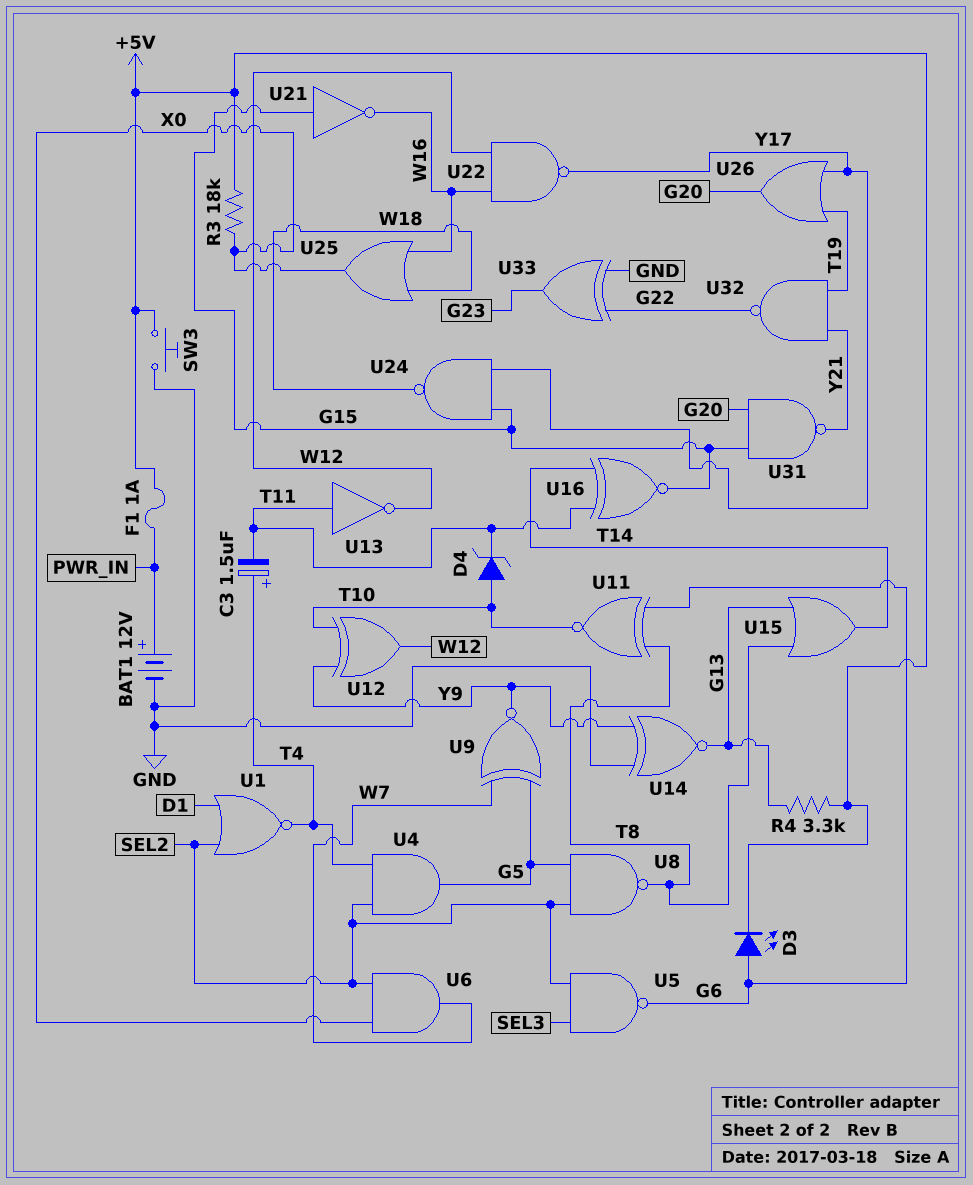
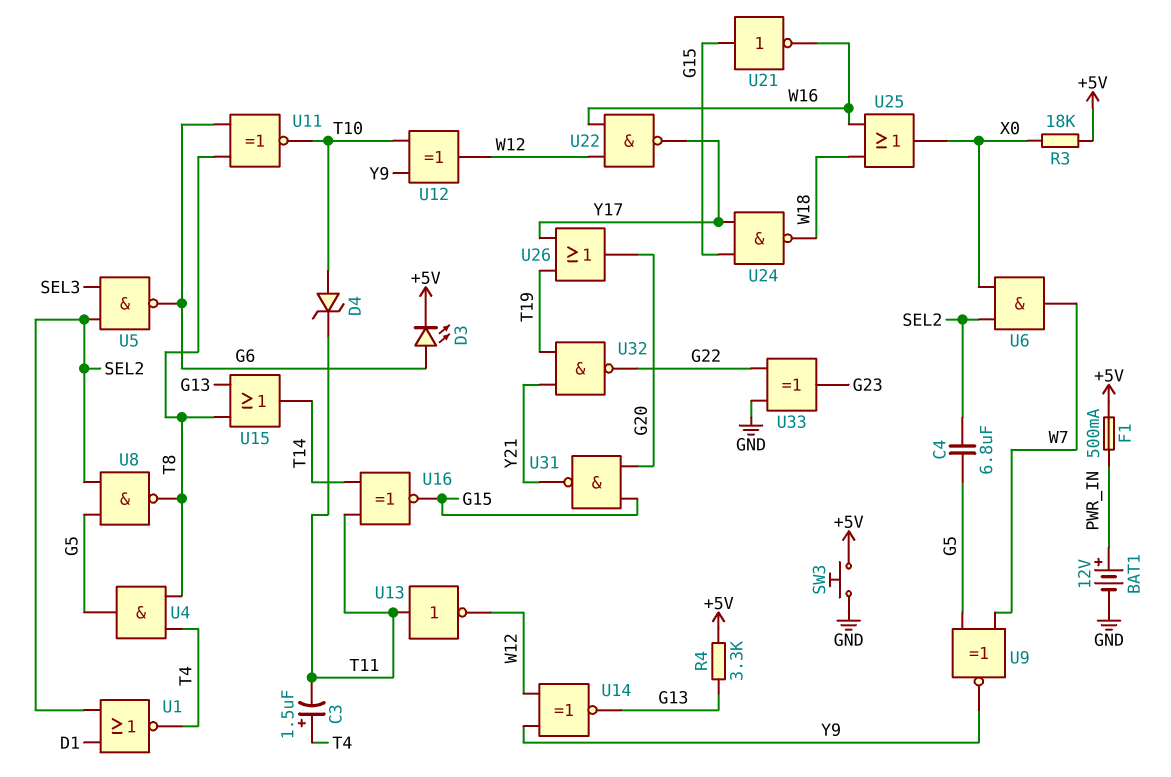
C4: none -> 6.8uF (G5, SEL2)
F1: 1A (+5V, PWR_IN) -> 500mA (+5V, PWR_IN)
U4: AND (in SEL2, in T4, out G5) -> AND (in T4, in T8, out G5)
U14: XNOR (in GND, in Y9, out G13) -> XNOR (in W12, in Y9, out G13)

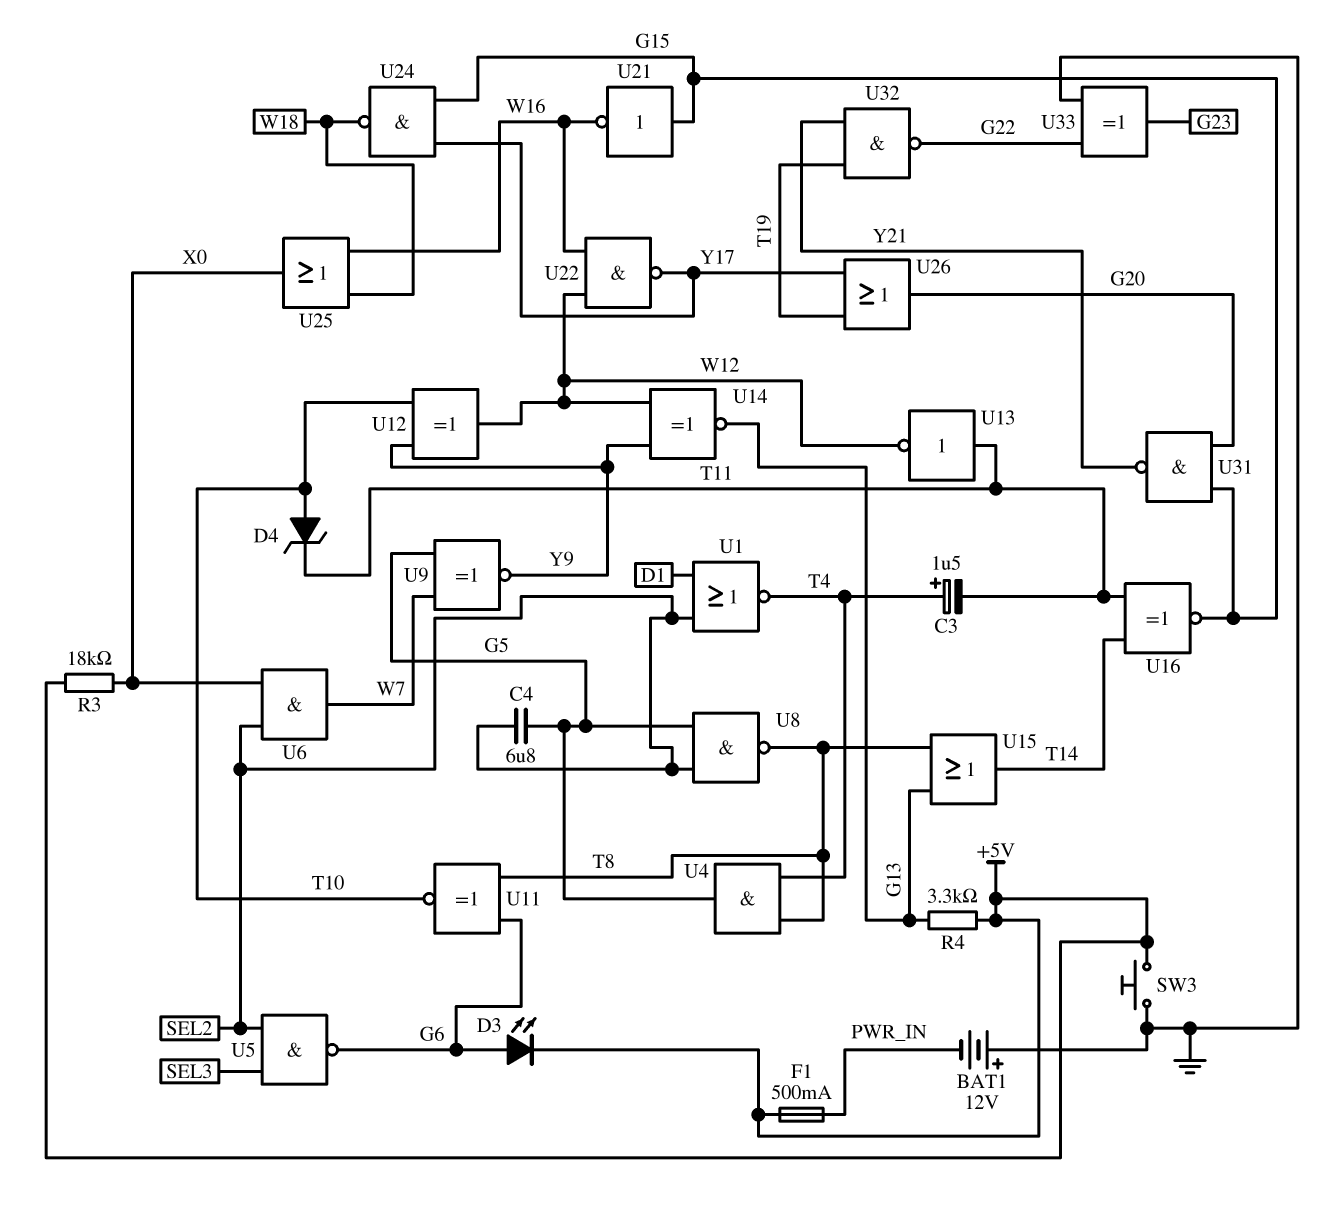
BAT1: 12V (plus PWR_IN, minus GND) -> 12V (plus GND, minus PWR_IN)

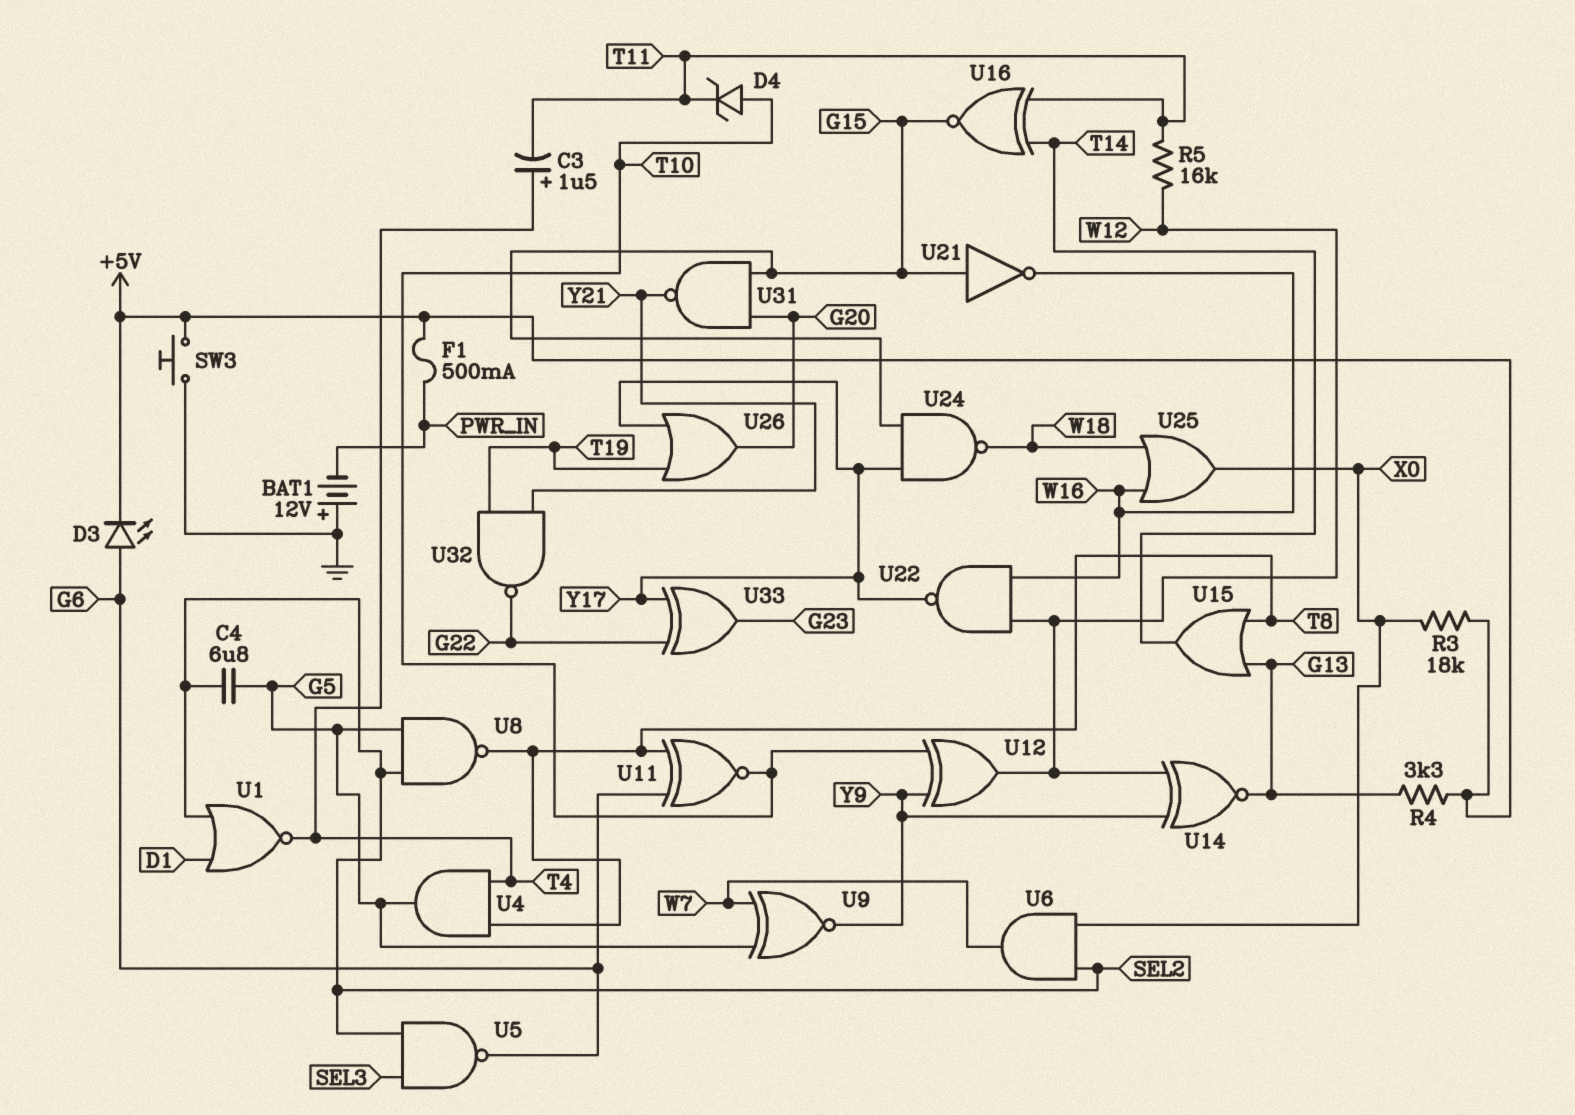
R5: none -> 16k (T11, W12)
U13: NOT (in T11, out W12) -> none
U33: XOR (in G22, in GND, out G23) -> XOR (in G22, in Y17, out G23)

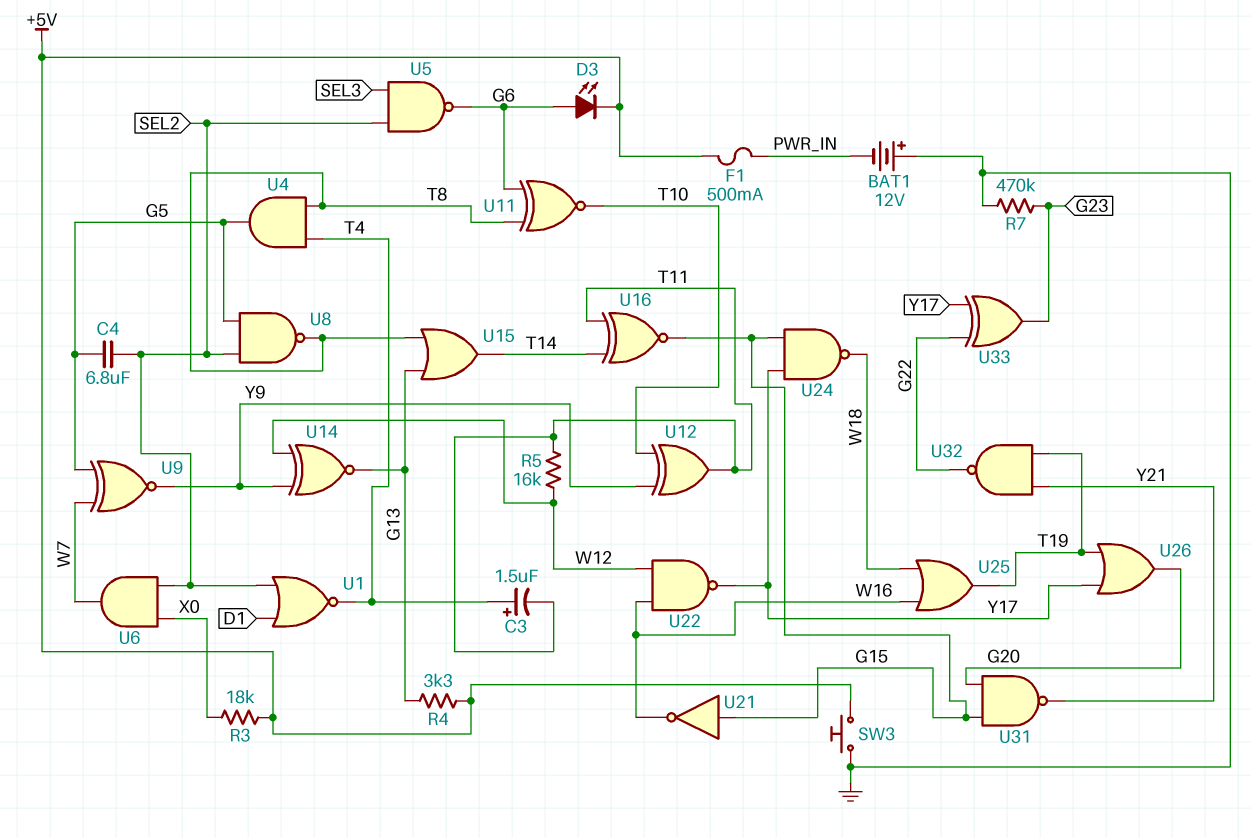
D4: zener (A T10, K T11) -> none
R7: none -> 470k (G23, GND)
U12: XOR (in T10, in Y9, out W12) -> XOR (in T10, in Y9, out T11)
U25: OR (in W16, in W18, out X0) -> OR (in W16, in W18, out T19)

